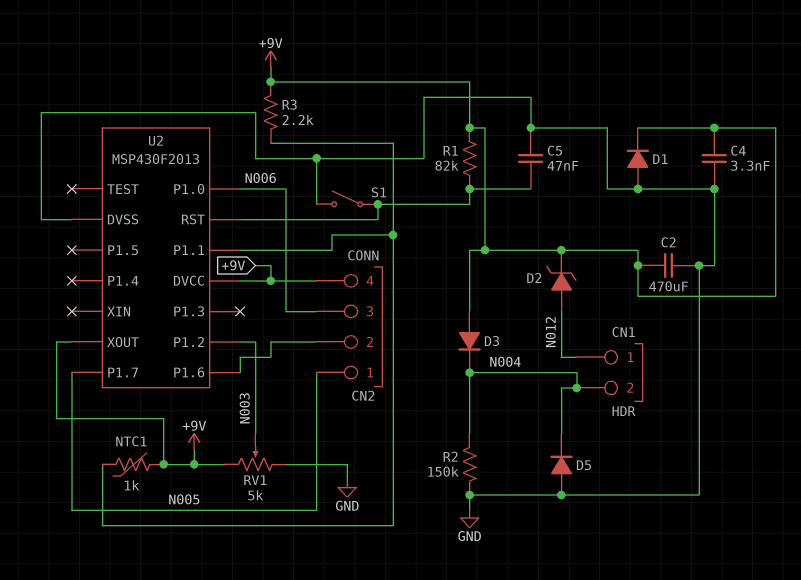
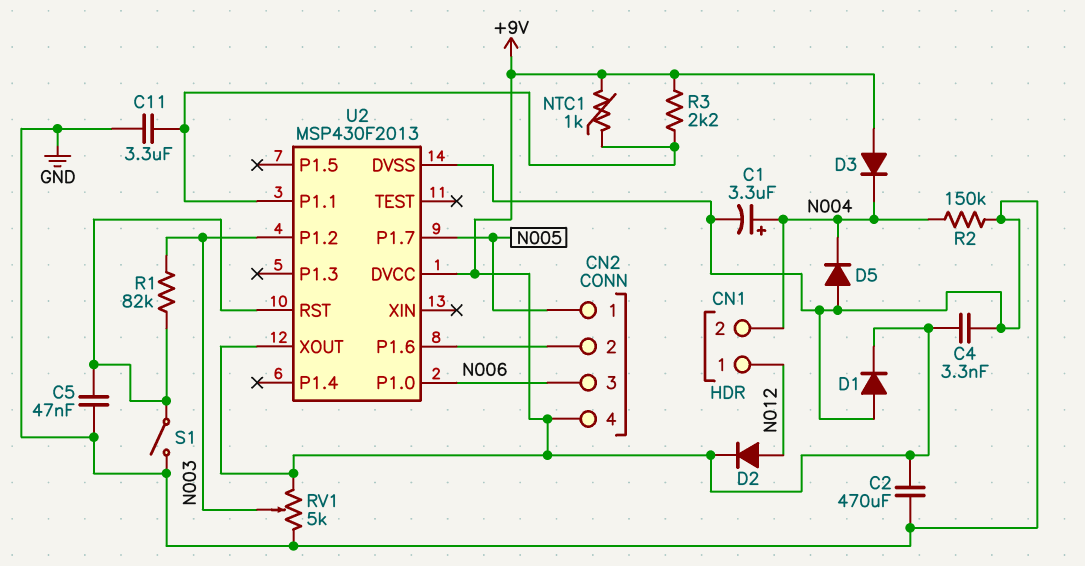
C1: none -> 3.3uF (plus N004, minus GND)
C11: none -> 3.3uF (GND, U2/P1.1)
D2: zener (A N012, K +9V) -> diode (A N012, K +9V)
R1: 82k (+9V, U2/RST) -> 82k (N003, U2/RST)

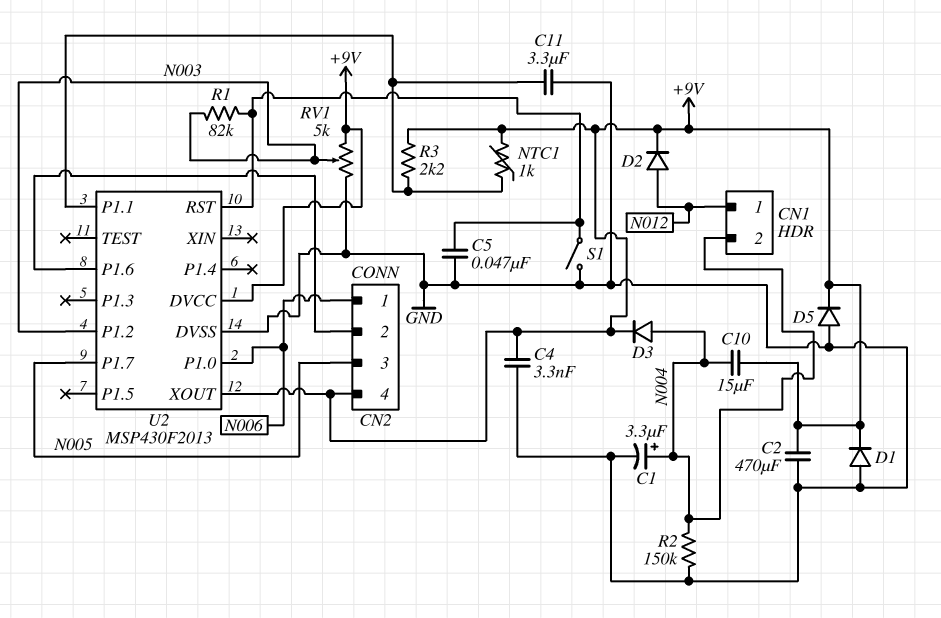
C10: none -> 15uF (+9V, N004)
CN2 pin 1: N005 -> N006
CN2 pin 3: N006 -> N005
D3: diode (A +9V, K N004) -> diode (A N004, K +9V)
D5: diode (A GND, K N004) -> diode (A GND, K +9V)

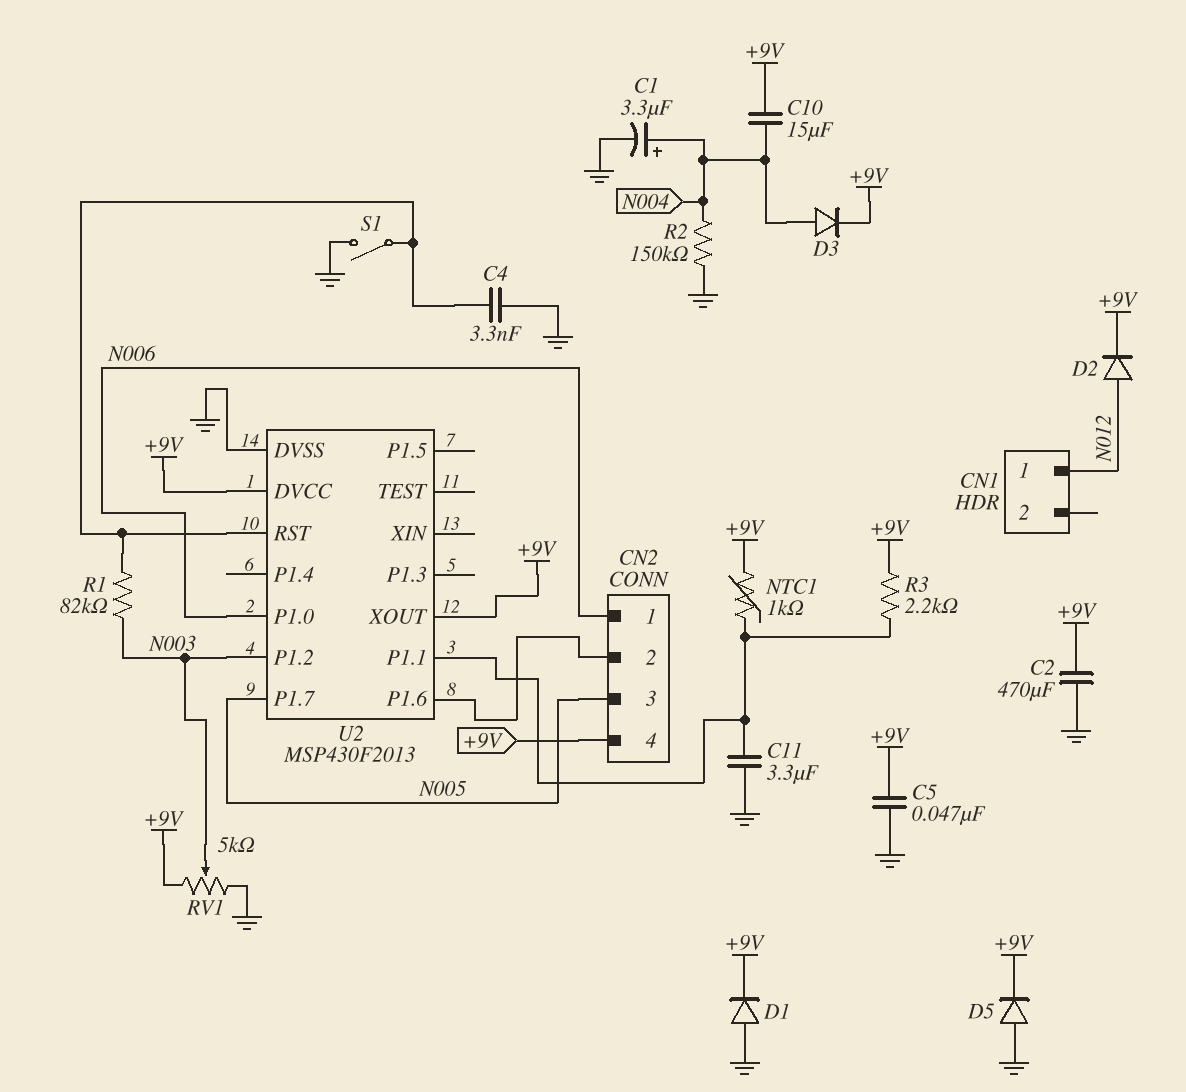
C4: 3.3nF (+9V, GND) -> 3.3nF (GND, U2/RST)
C5: 47nF (GND, U2/RST) -> 47nF (+9V, GND)
CN1 pin 2: N004 -> none

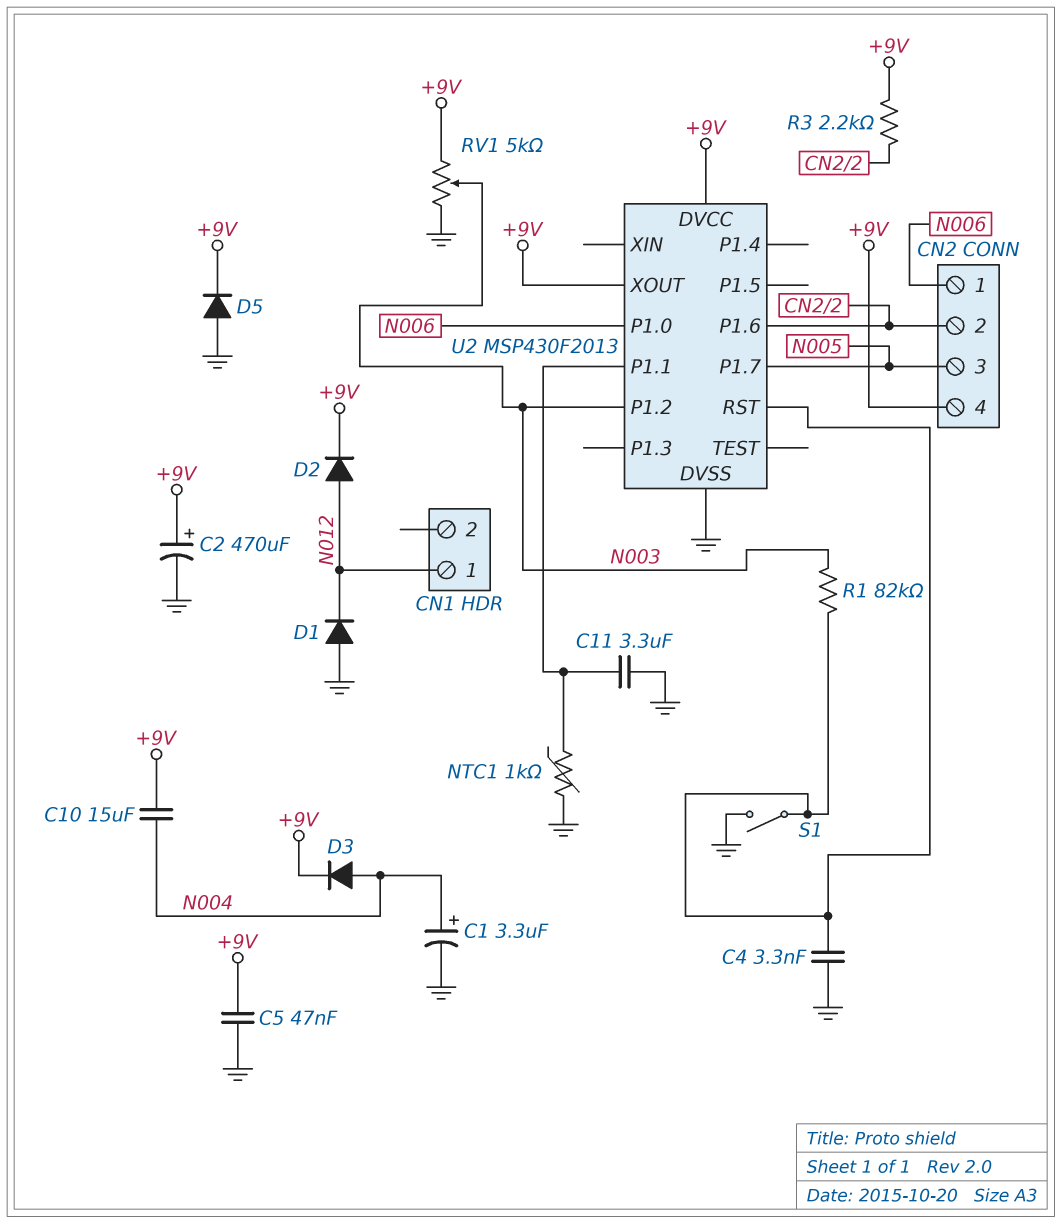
C2: 470uF (+9V, GND) -> 470uF (plus +9V, minus GND)
D1: diode (A GND, K +9V) -> diode (A GND, K N012)
NTC1: 1k (+9V, U2/P1.1) -> 1k (GND, U2/P1.1)
R2: 150k (GND, N004) -> none
R3: 2.2k (+9V, U2/P1.1) -> 2.2k (+9V, CN2/2)

